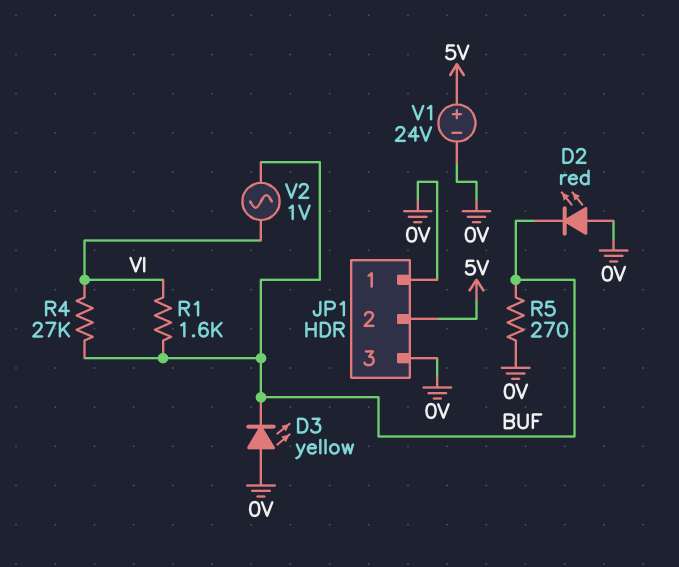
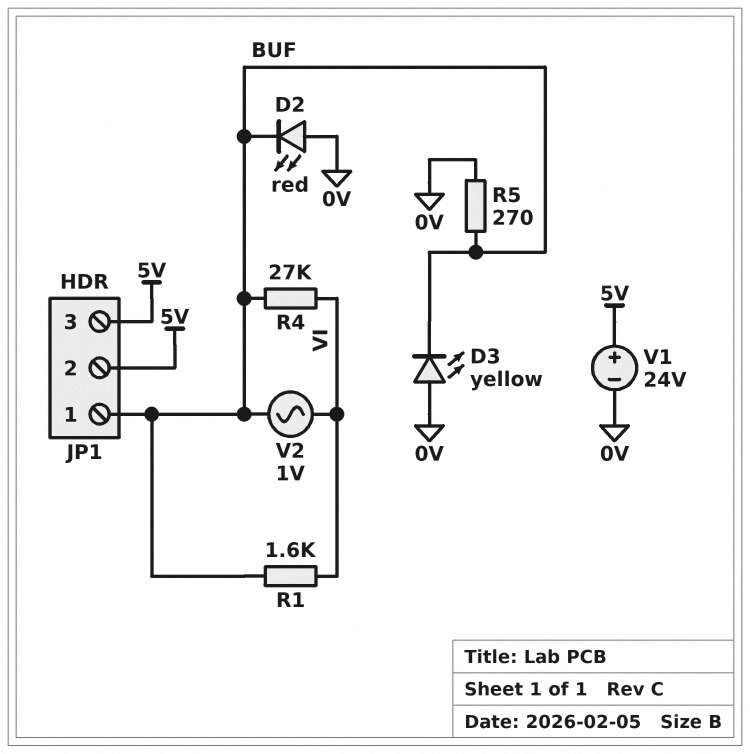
JP1 pin 1: 0V -> BUF
JP1 pin 3: 0V -> 5V

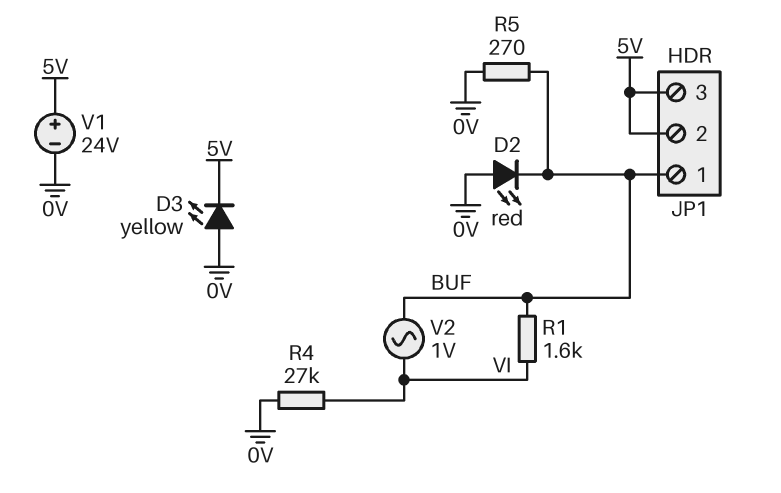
D3: LED yellow (A 0V, K BUF) -> LED yellow (A 0V, K 5V)
R4: 27k (BUF, VI) -> 27k (0V, VI)

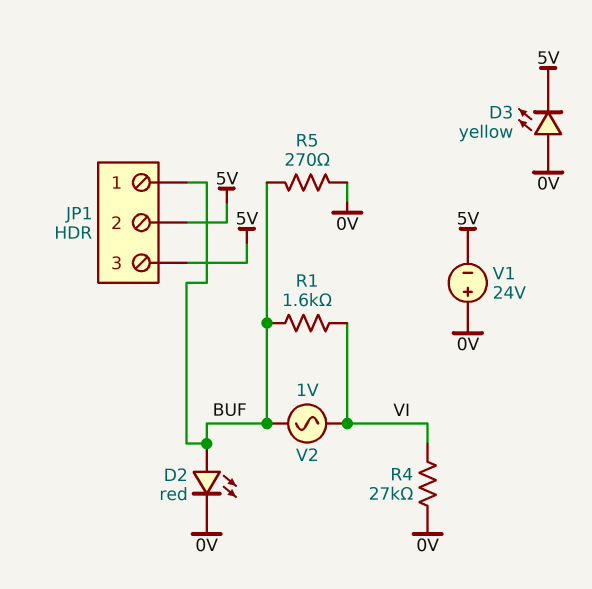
D2: LED red (A 0V, K BUF) -> LED red (A BUF, K 0V)
V1: 24V (plus 5V, minus 0V) -> 24V (plus 0V, minus 5V)

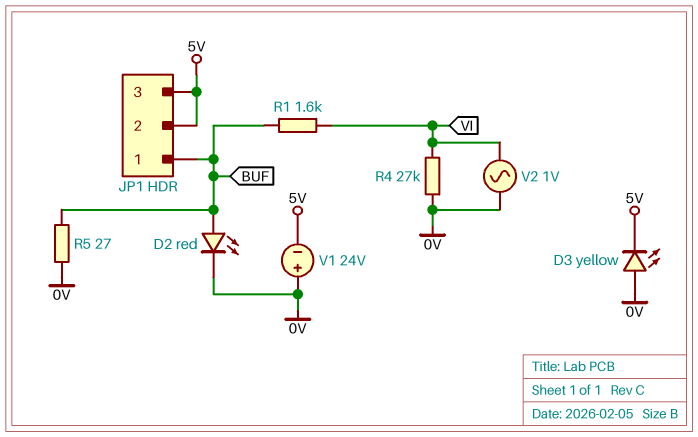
R5: 270 (0V, BUF) -> 27 (0V, BUF)
V2: AC 1V (BUF, VI) -> AC 1V (0V, VI)

